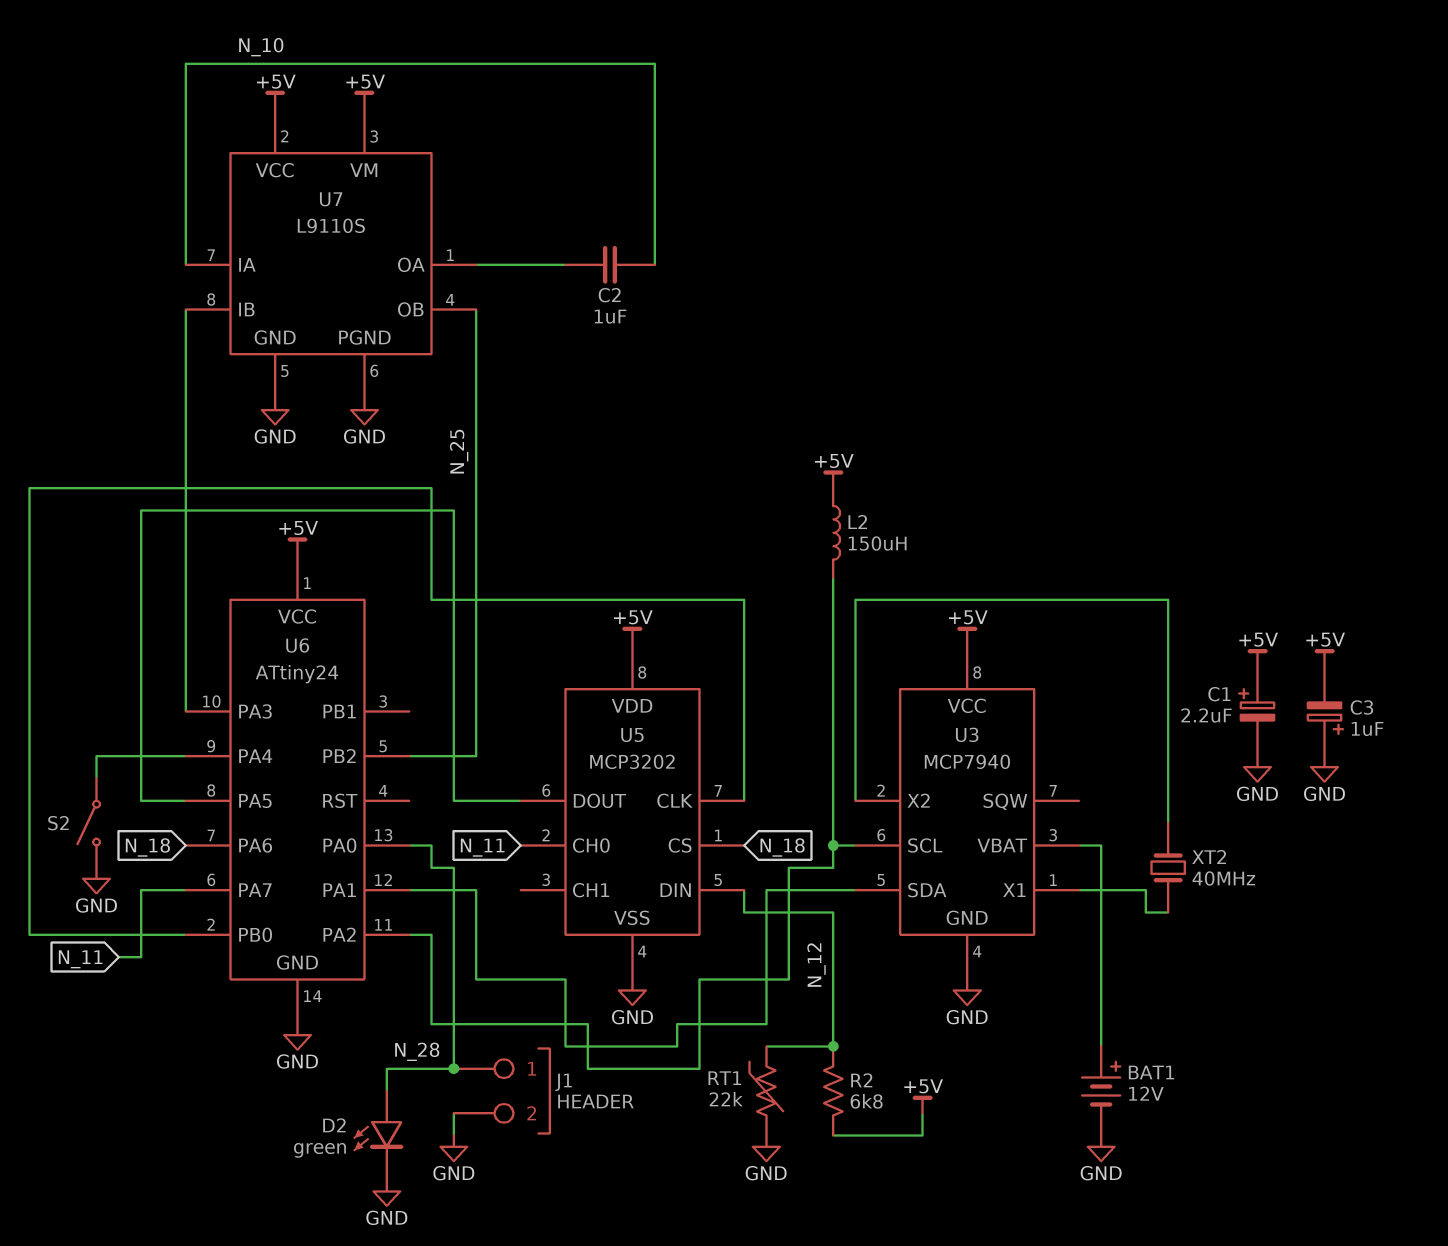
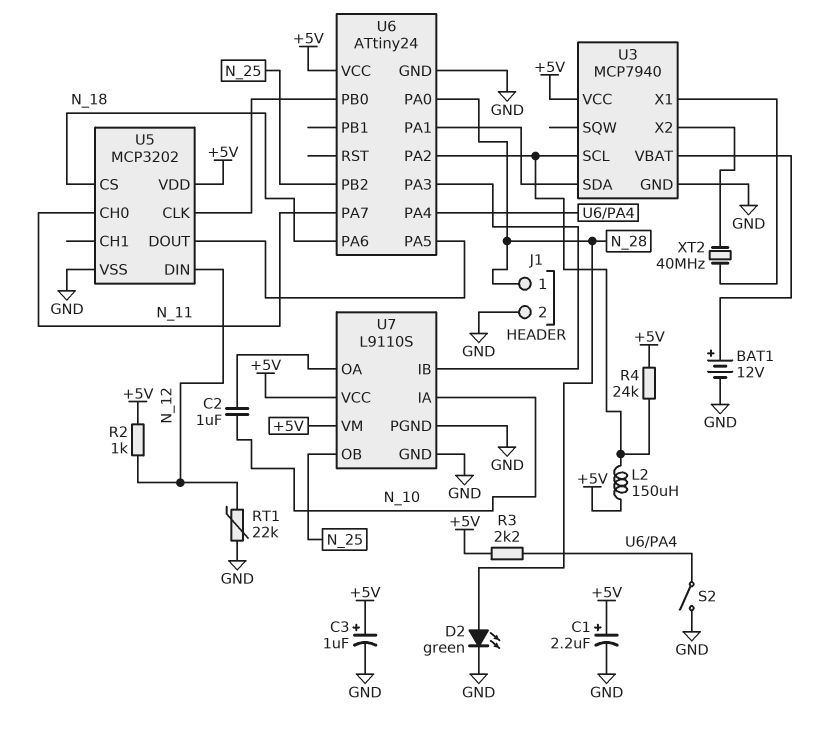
C3: 1uF (plus GND, minus +5V) -> 1uF (plus +5V, minus GND)
R2: 6.8k (+5V, N_12) -> 1k (+5V, N_12)
R3: none -> 2.2k (+5V, U6/PA4)
R4: none -> 24k (+5V, U3/SCL)

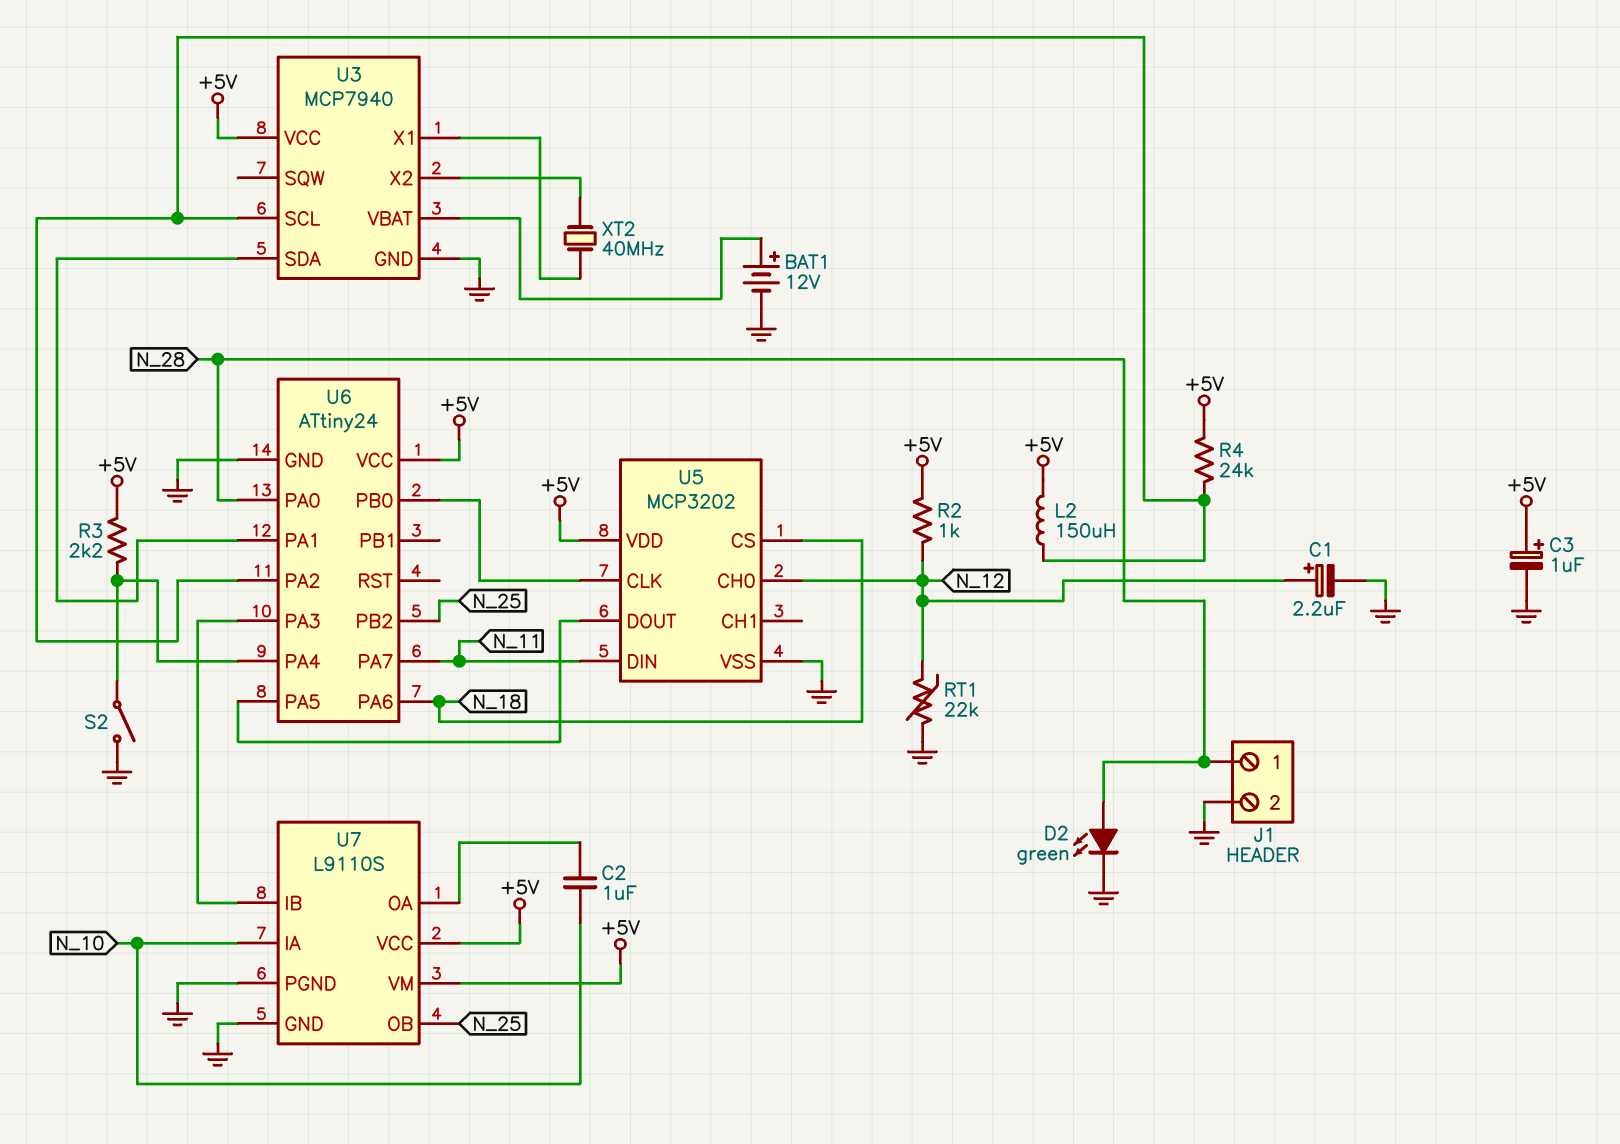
C1: 2.2uF (plus +5V, minus GND) -> 2.2uF (plus N_12, minus GND)
U5 pin CH0: N_11 -> N_12
U5 pin DIN: N_12 -> N_11

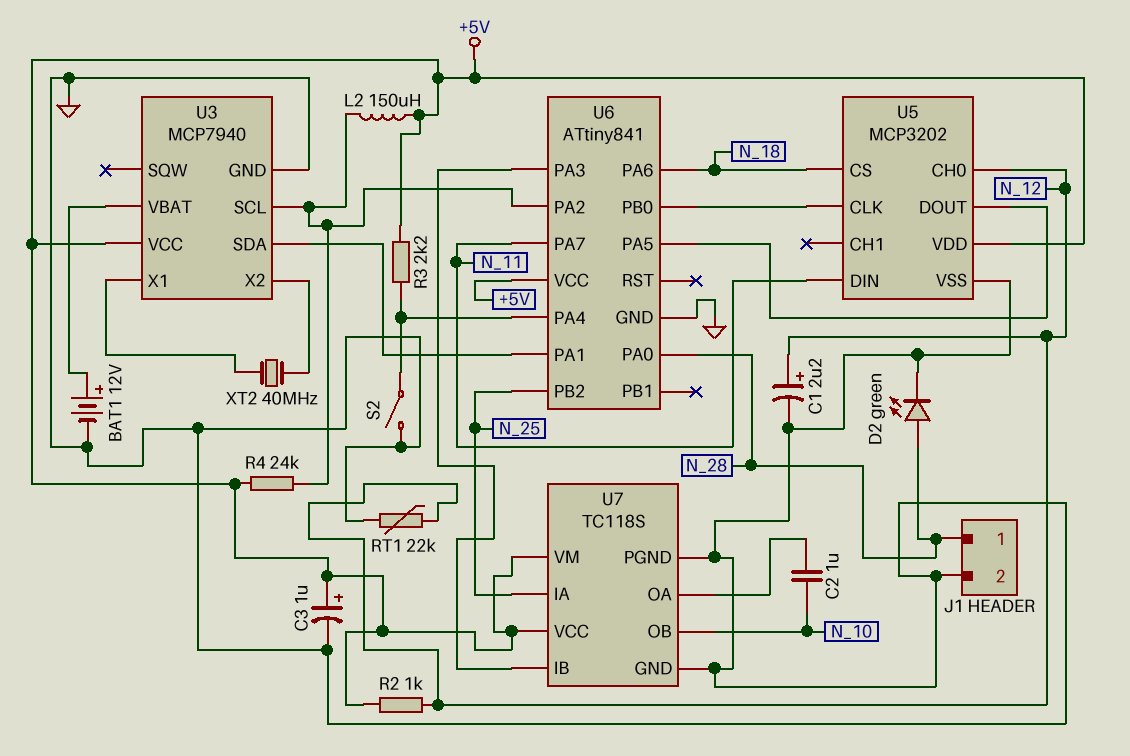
U6: ATtiny24 -> ATtiny841
U7: L9110S -> TC118S
U7 pin IA: N_10 -> N_25
U7 pin OB: N_25 -> N_10

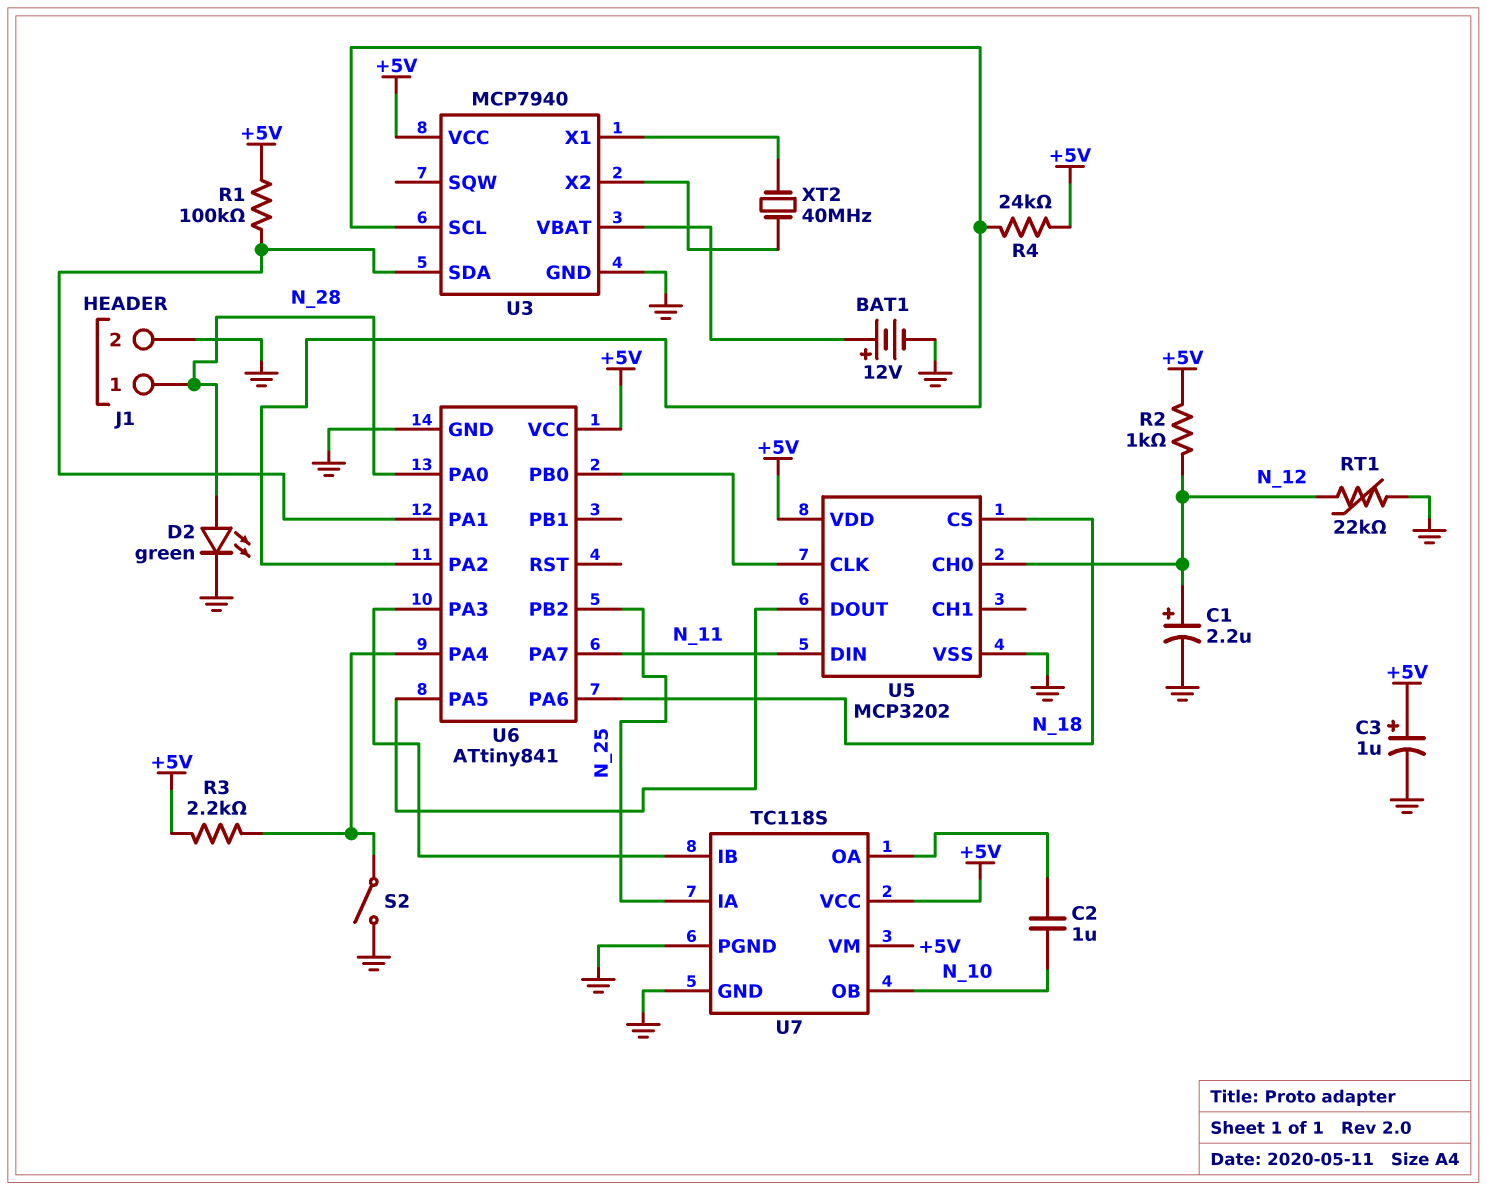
L2: 150uH (+5V, U3/SCL) -> none
R1: none -> 100k (+5V, U3/SDA)

